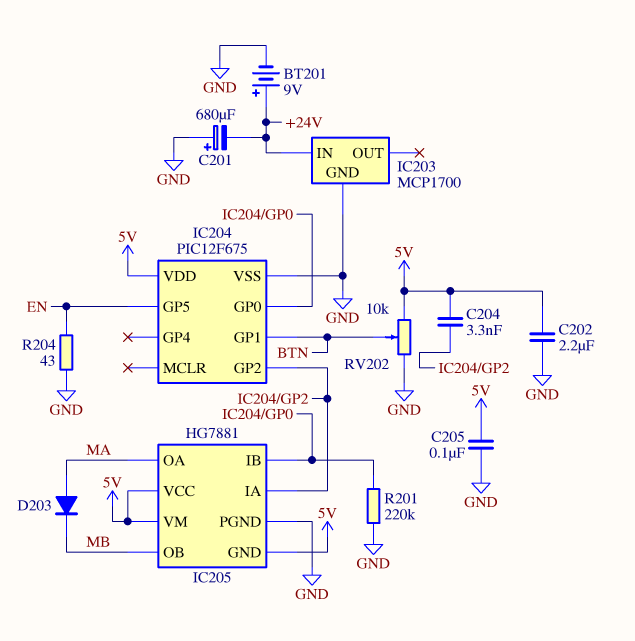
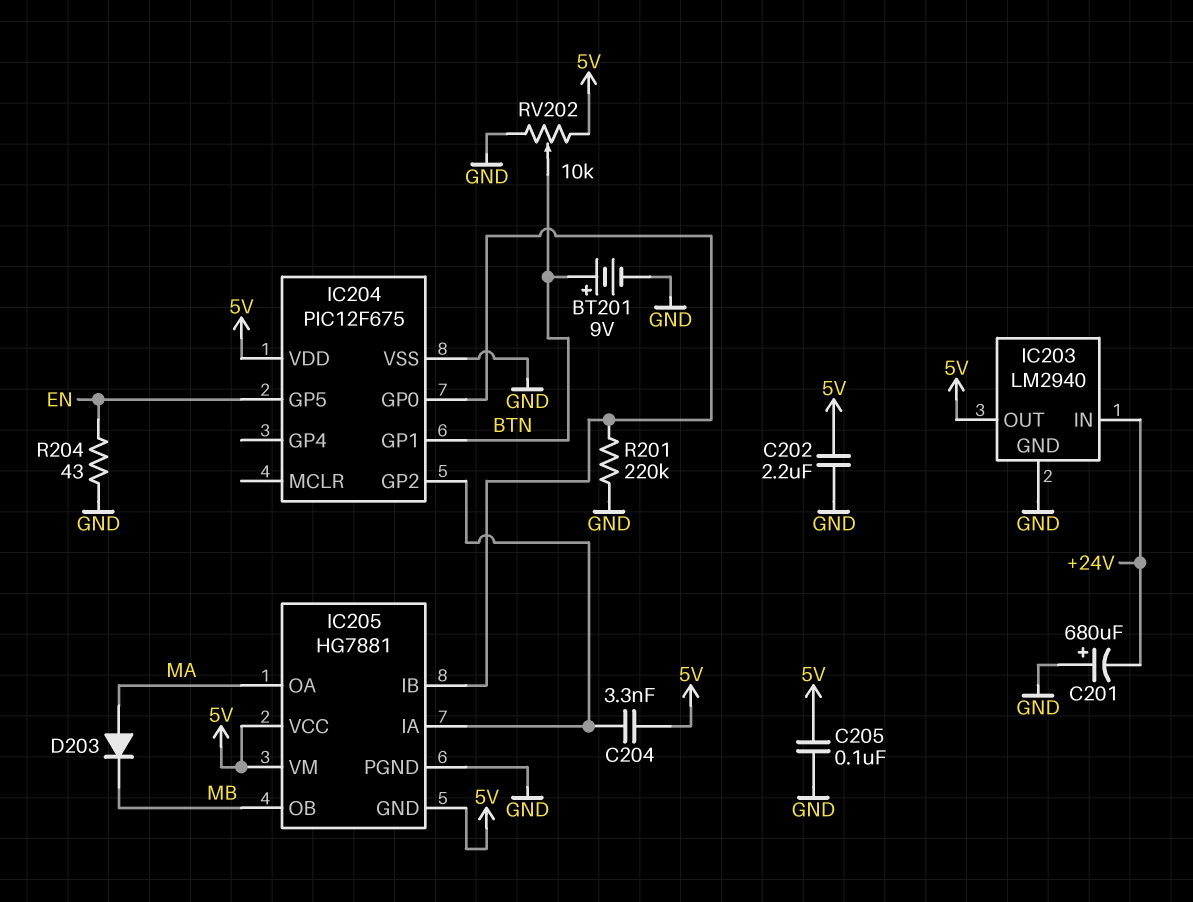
BT201: 9V (plus +24V, minus GND) -> 9V (plus BTN, minus GND)
IC203: MCP1700 -> LM2940
IC203 pin OUT: none -> 5V

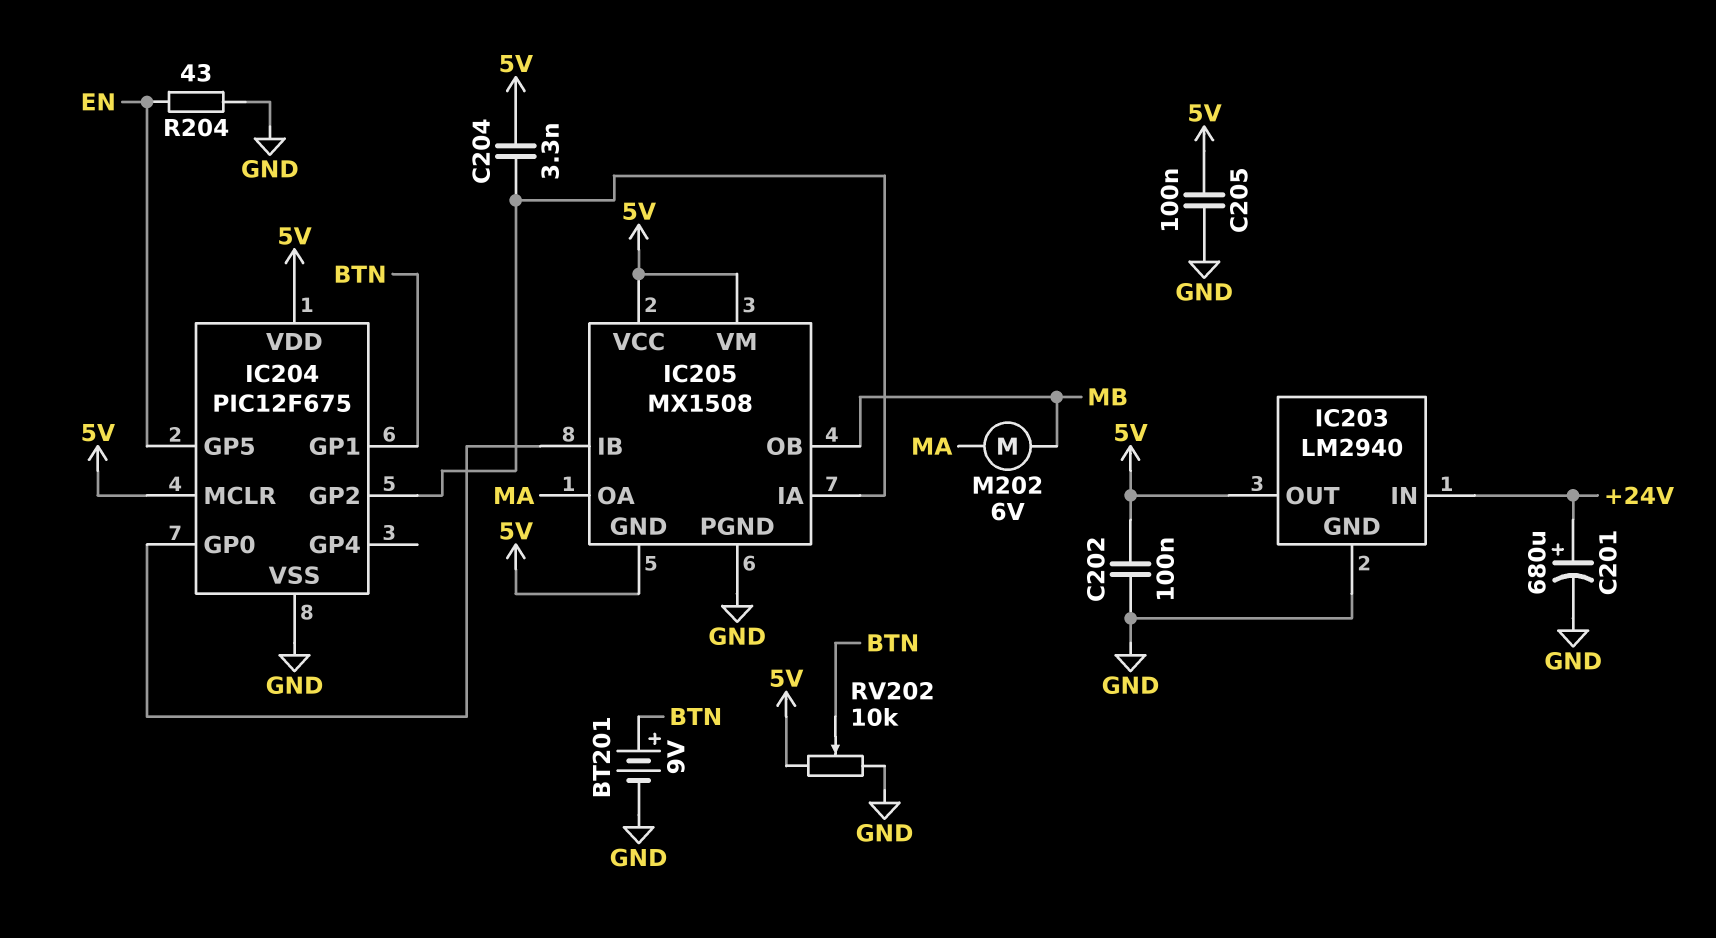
C201: 680uF (plus GND, minus +24V) -> 680uF (plus +24V, minus GND)
C202: 2.2uF (5V, GND) -> 100nF (5V, GND)
D203: diode (A MA, K MB) -> none
IC204 pin MCLR: none -> 5V
IC205: HG7881 -> MX1508
M202: none -> motor 6V (MA, MB)
R201: 220k (GND, IC204/GP0) -> none

